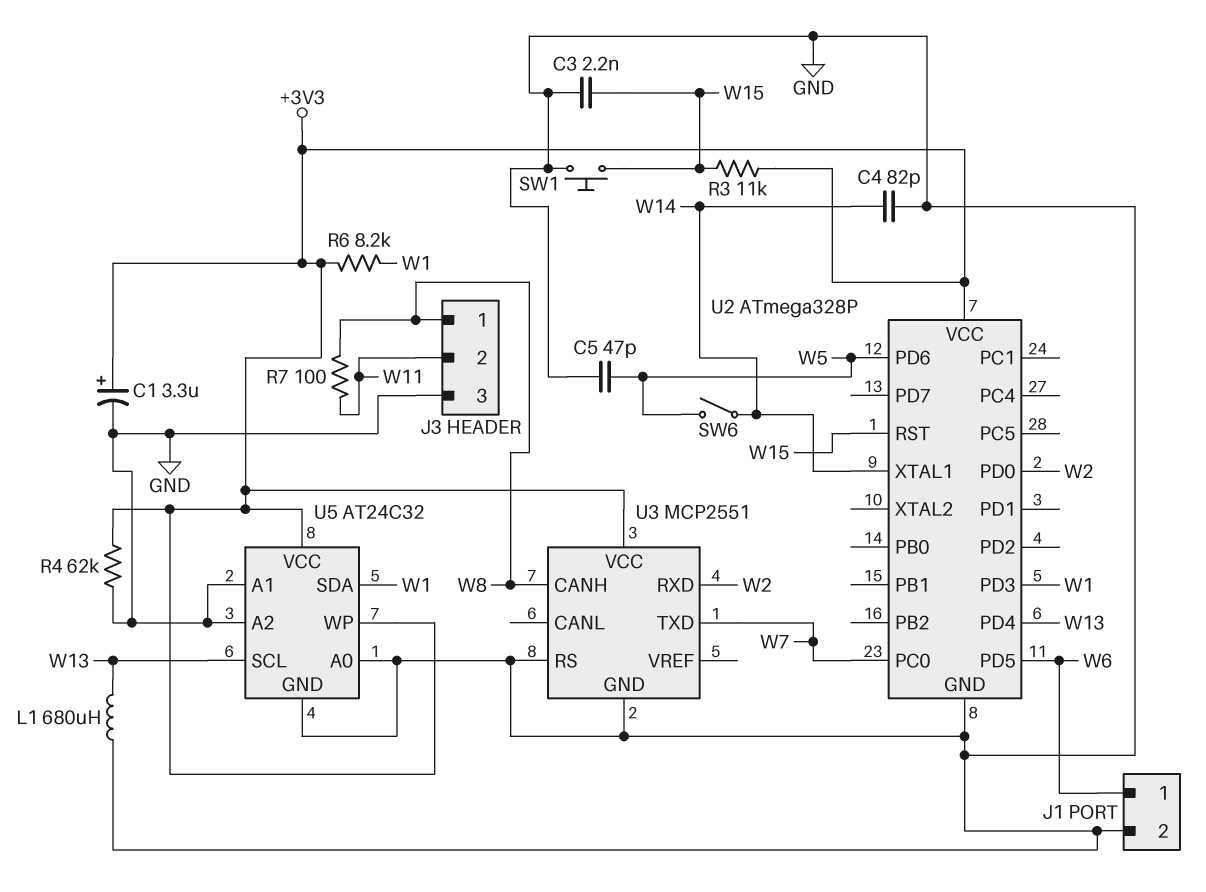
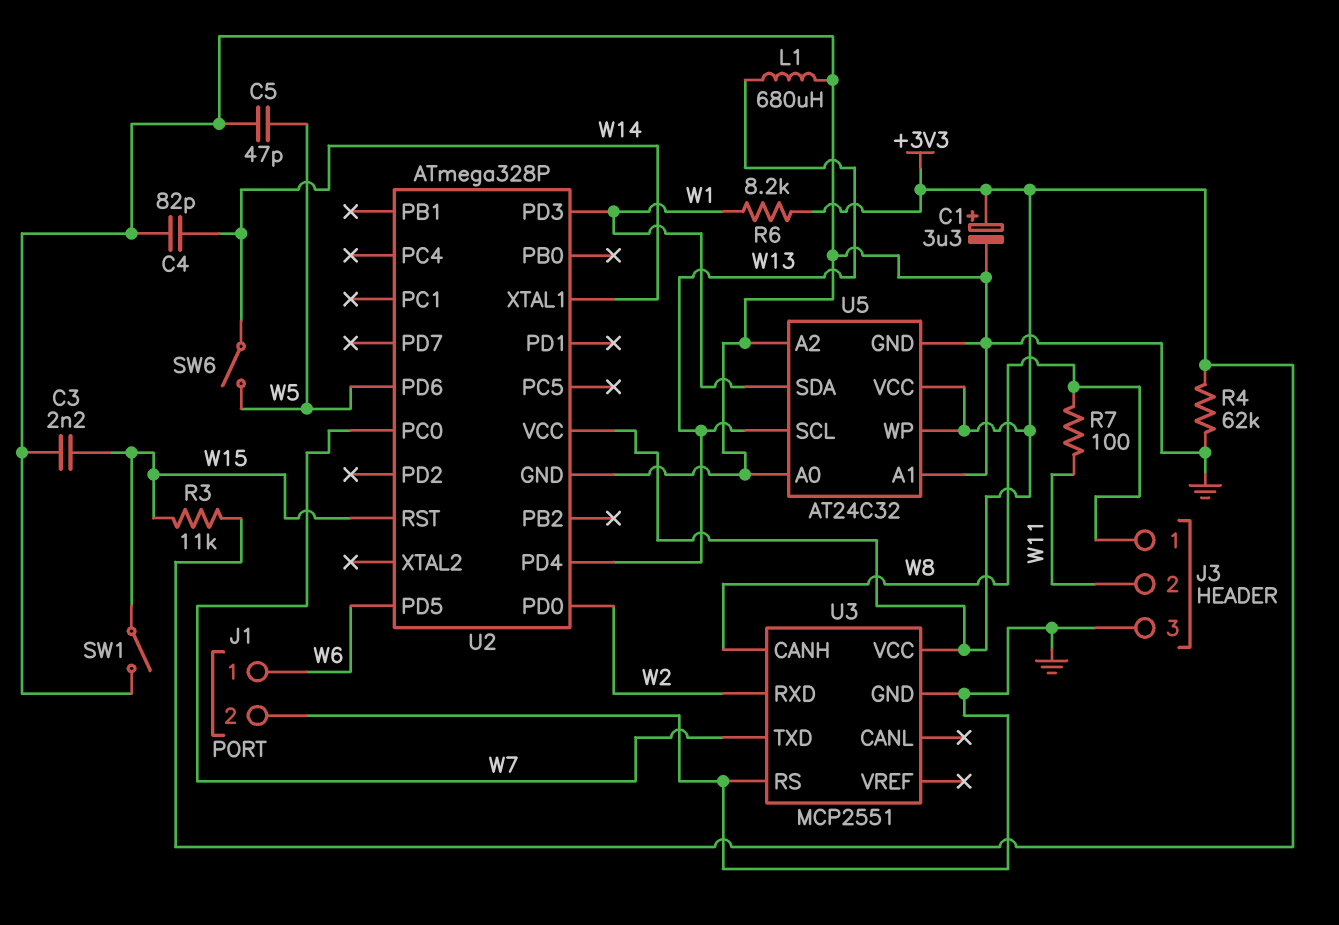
SW1: button (GND, W15) -> switch (GND, W15)

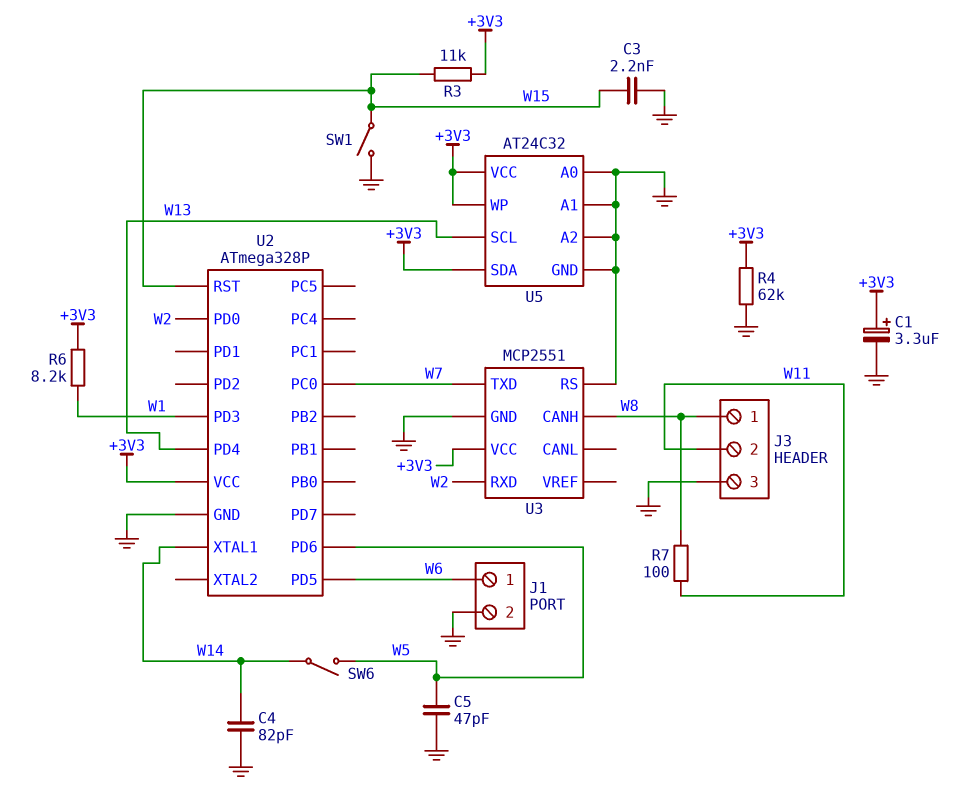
L1: 680uH (GND, W13) -> none
U5 pin SDA: W1 -> +3V3

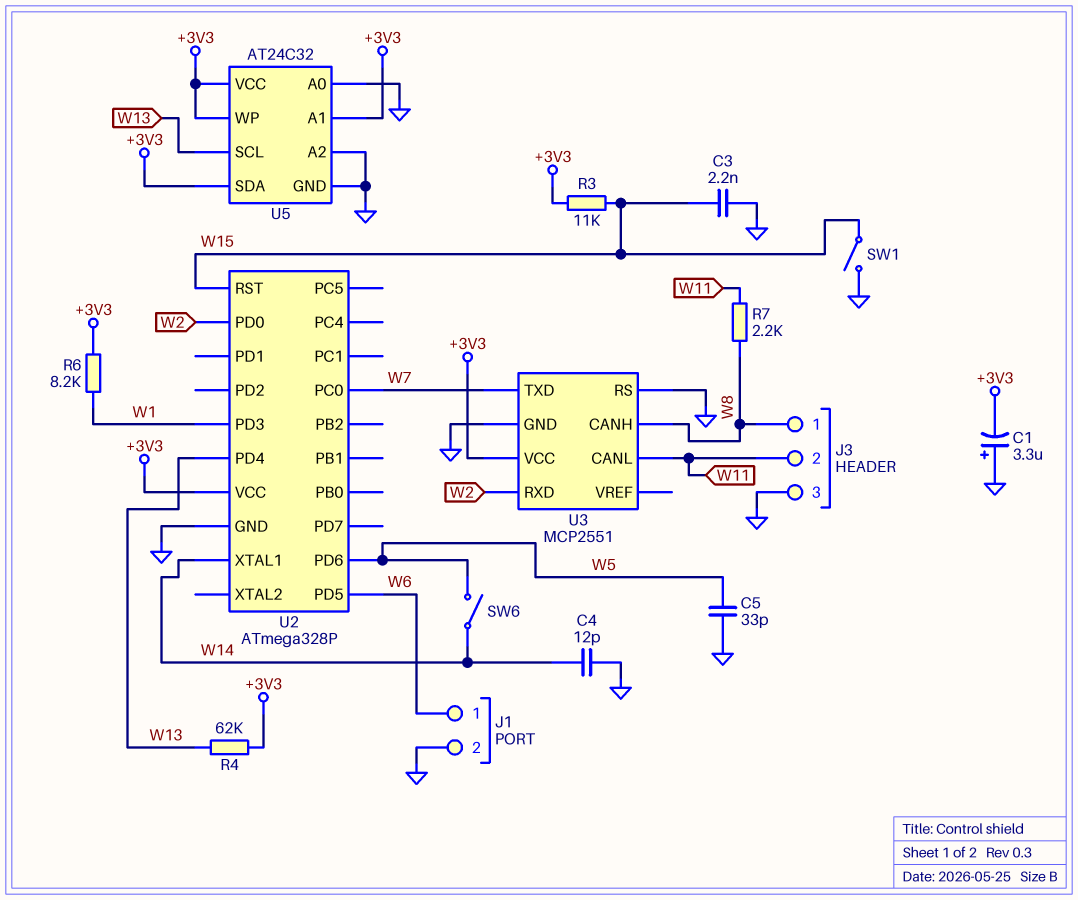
C1: 3.3uF (plus +3V3, minus GND) -> 3.3uF (plus GND, minus +3V3)
C4: 82pF (GND, W14) -> 12pF (GND, W14)
C5: 47pF (GND, W5) -> 33pF (GND, W5)
R4: 62k (+3V3, GND) -> 62k (+3V3, W13)
R7: 100 (W8, W11) -> 2.2k (W8, W11)
U3 pin CANL: none -> W11
U5 pin A1: GND -> +3V3

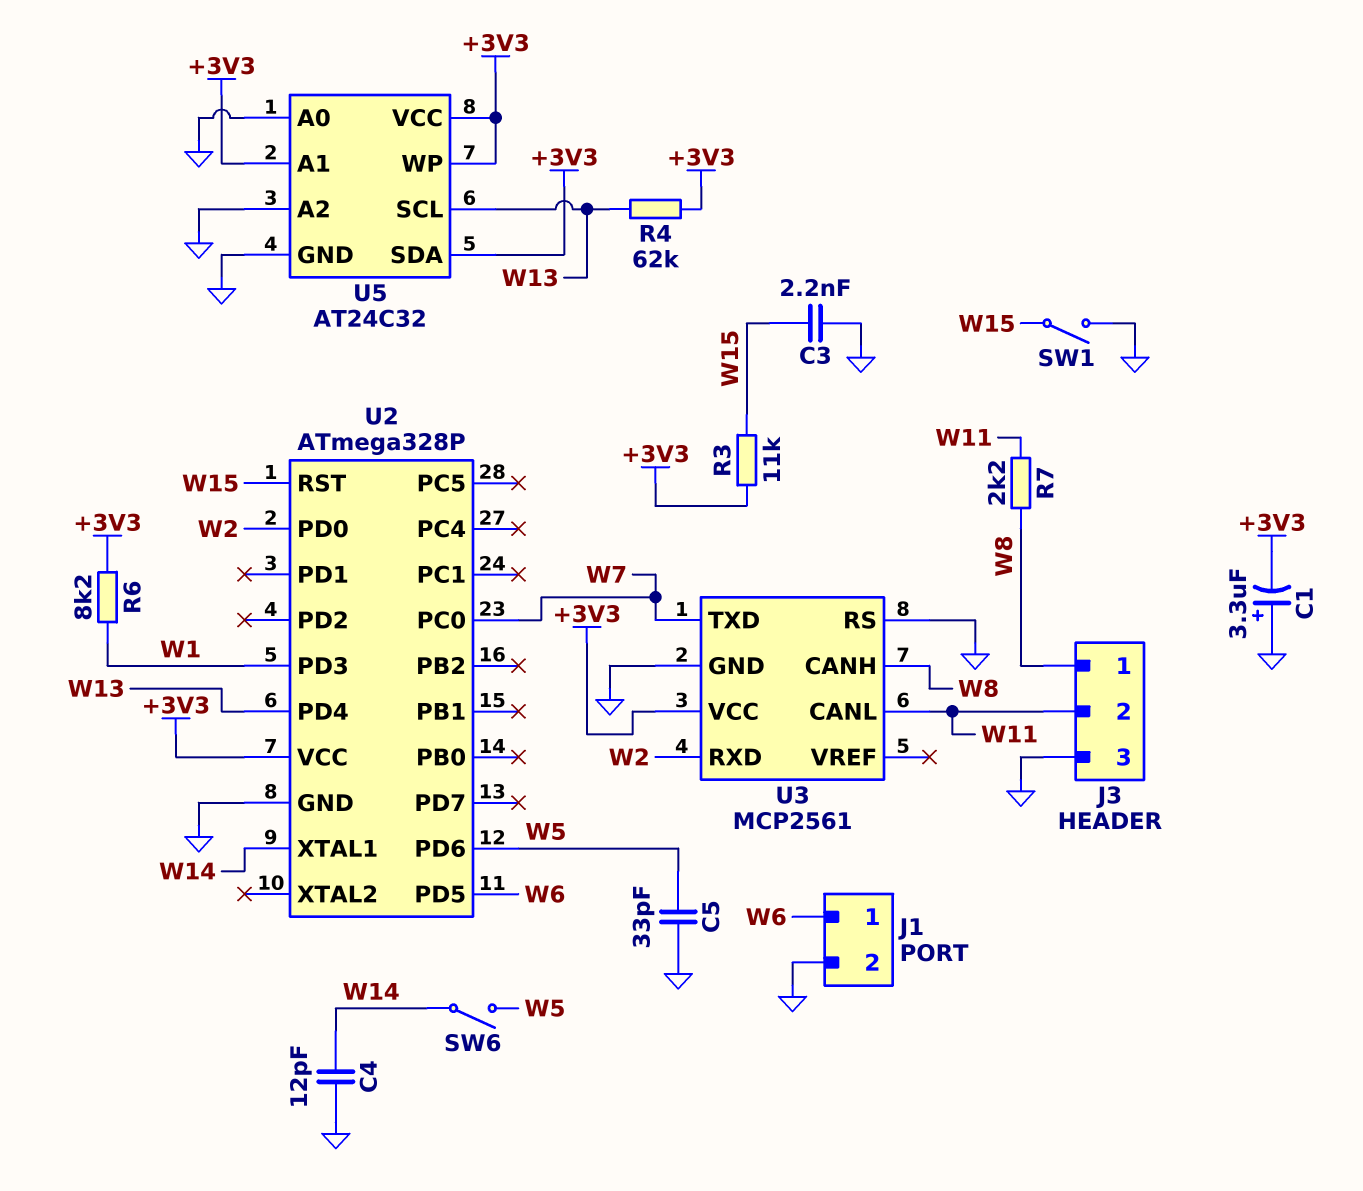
U3: MCP2551 -> MCP2561

